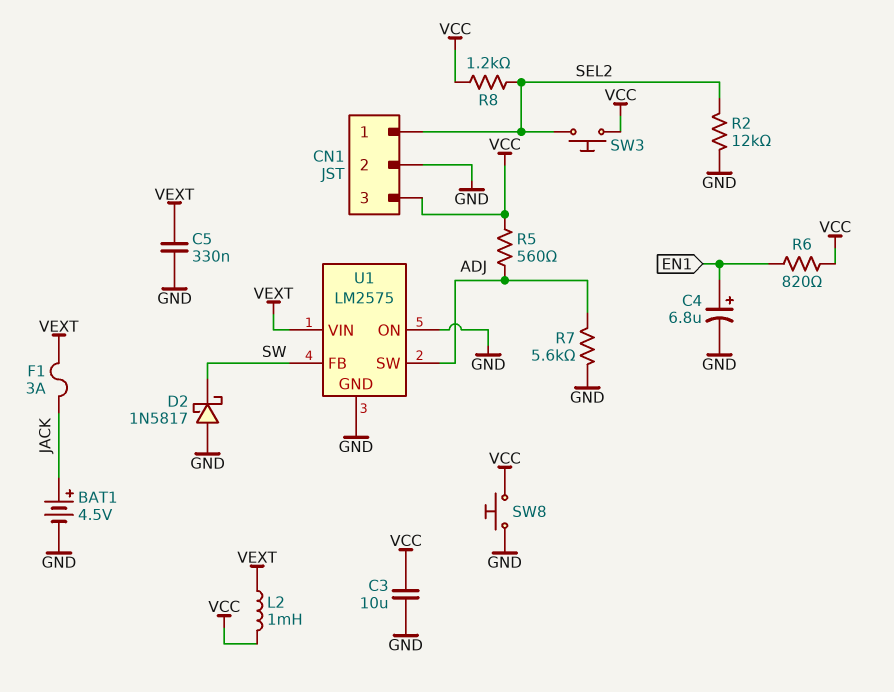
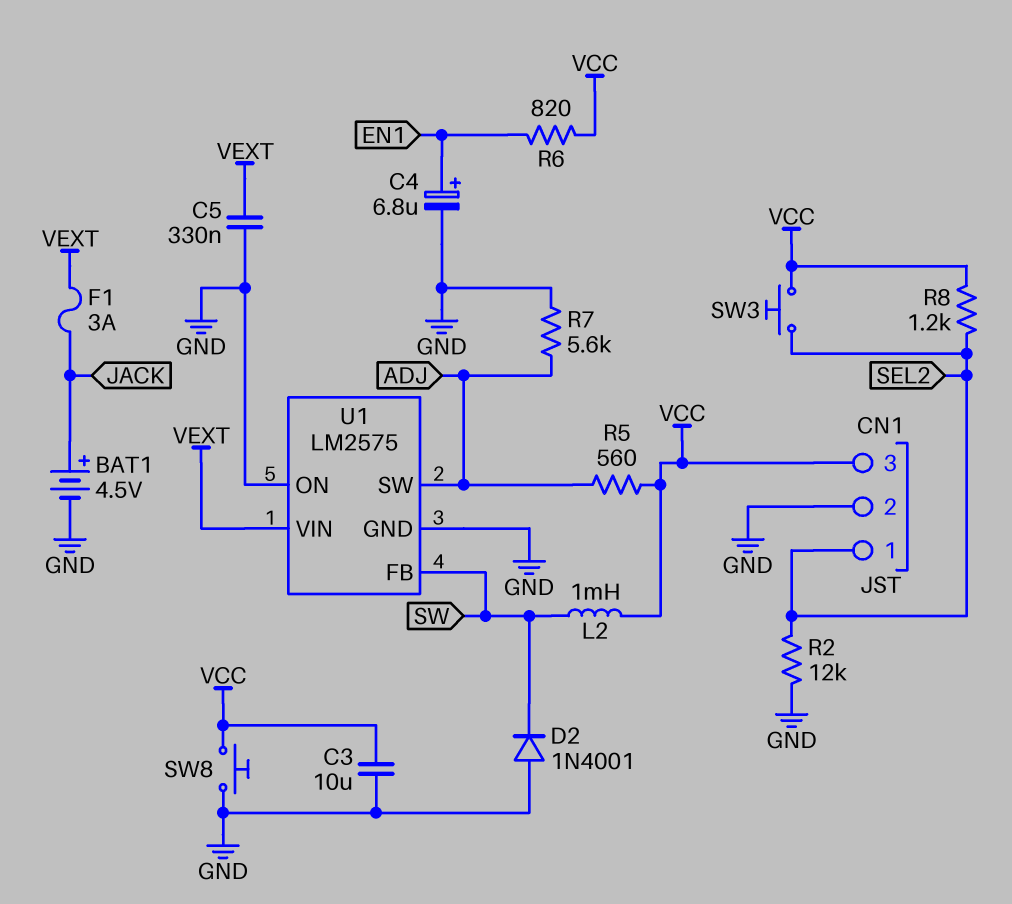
D2: schottky 1N5817 (A GND, K SW) -> diode 1N4001 (A GND, K SW)
L2: 1mH (VCC, VEXT) -> 1mH (SW, VCC)

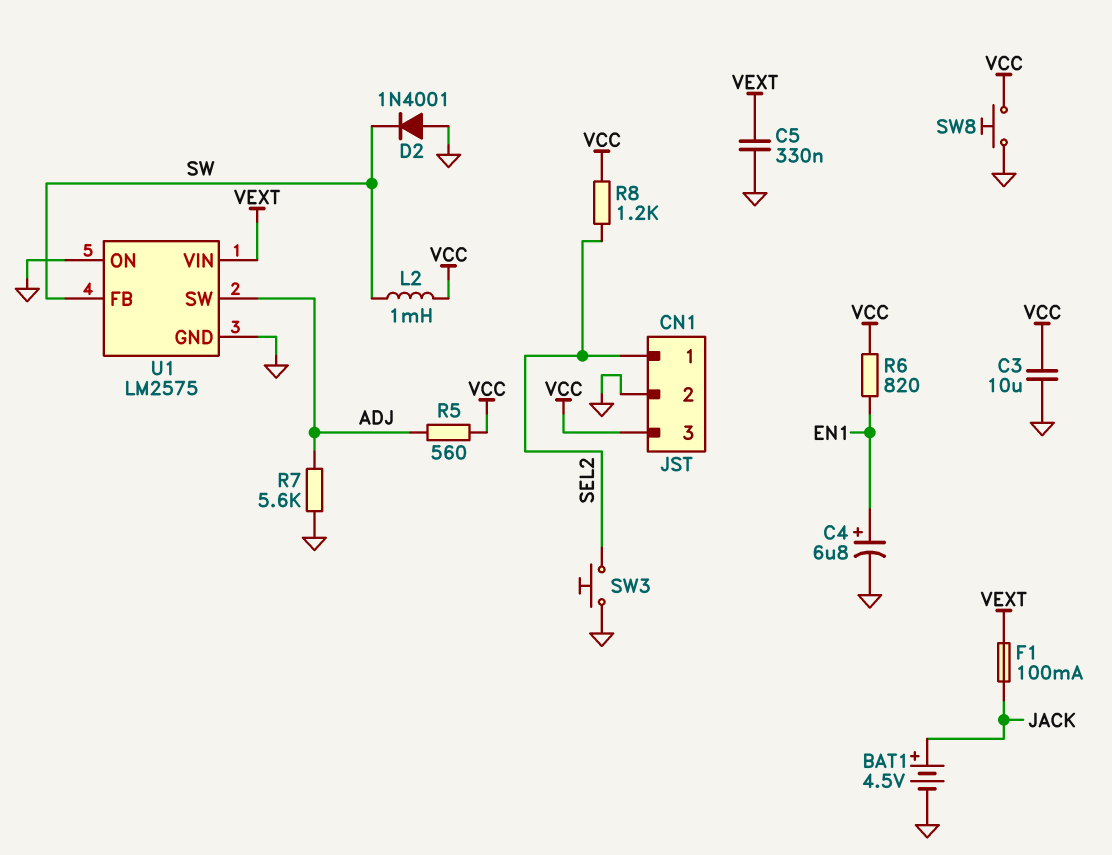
F1: 3A (JACK, VEXT) -> 100mA (JACK, VEXT)
R2: 12k (GND, SEL2) -> none
SW3: button (SEL2, VCC) -> button (GND, SEL2)

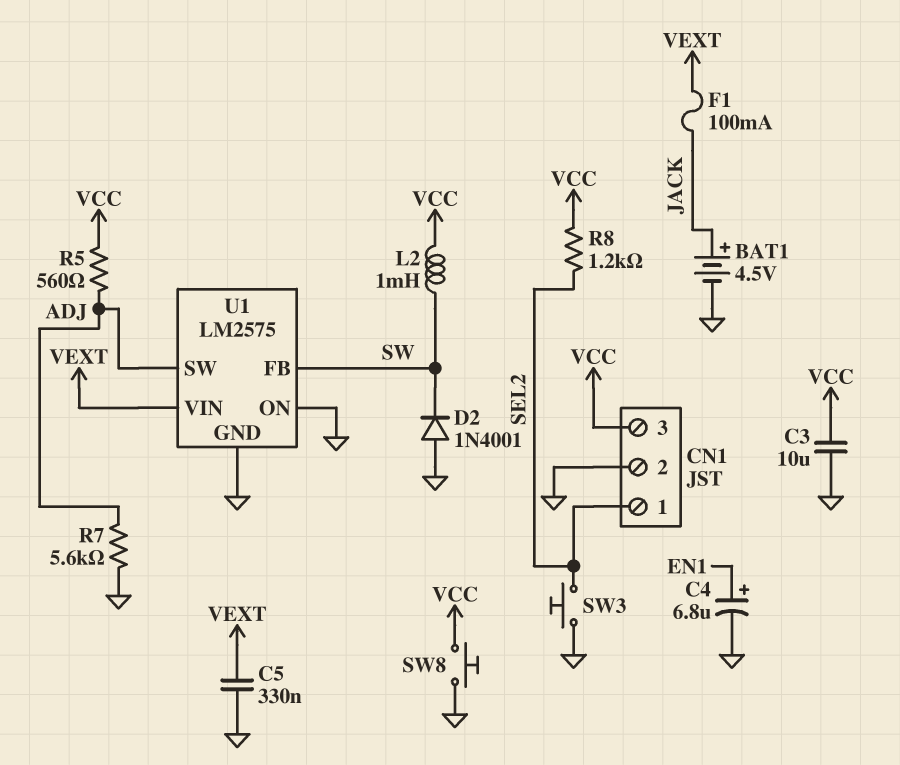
R6: 820 (EN1, VCC) -> none

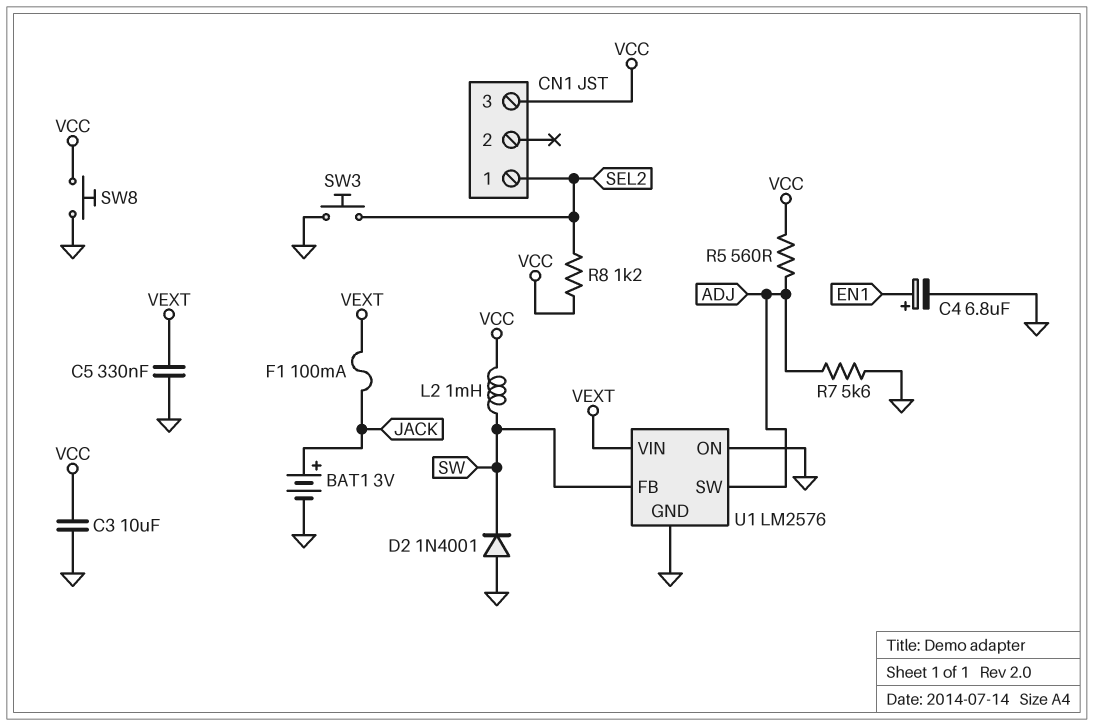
BAT1: 4.5V (plus JACK, minus GND) -> 3V (plus JACK, minus GND)
CN1 pin 2: GND -> none
U1: LM2575 -> LM2576

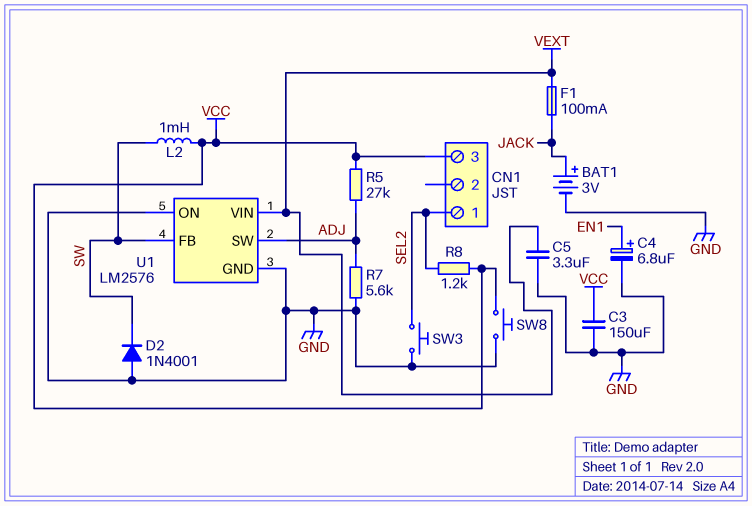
C3: 10uF (GND, VCC) -> 150uF (GND, VCC)
C5: 330nF (GND, VEXT) -> 3.3uF (GND, VEXT)
R5: 560 (ADJ, VCC) -> 27k (ADJ, VCC)

